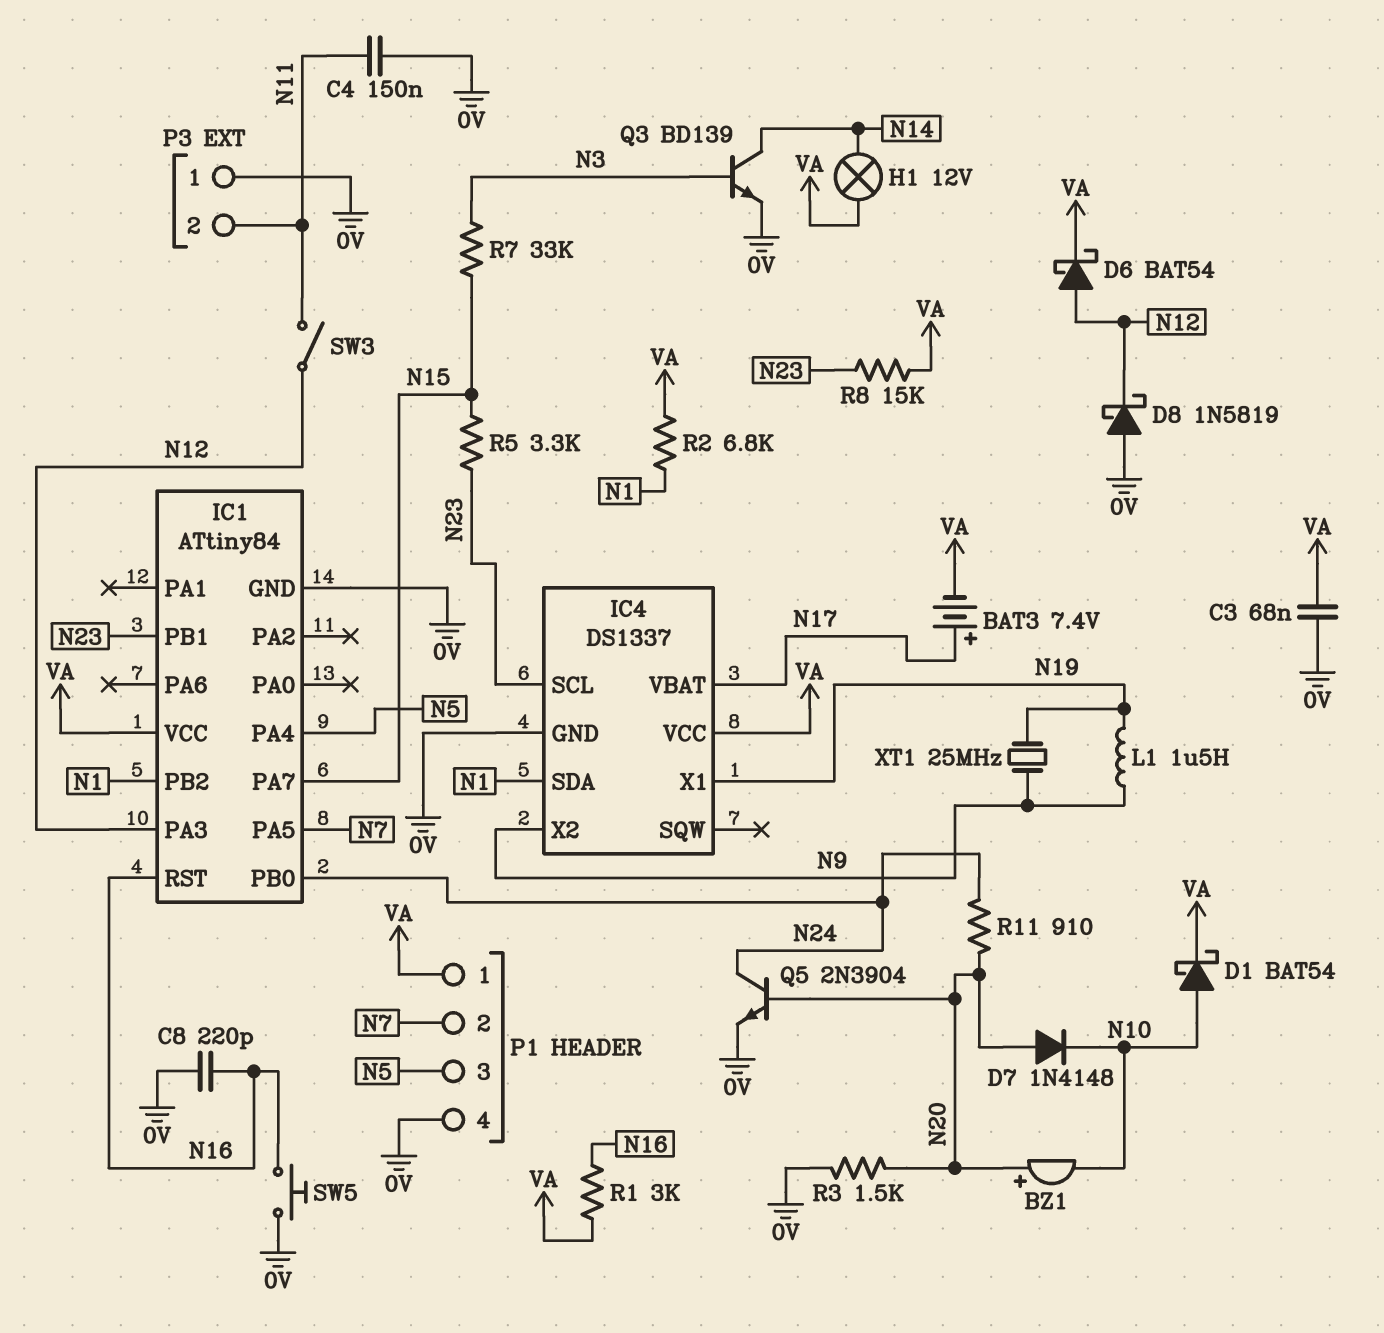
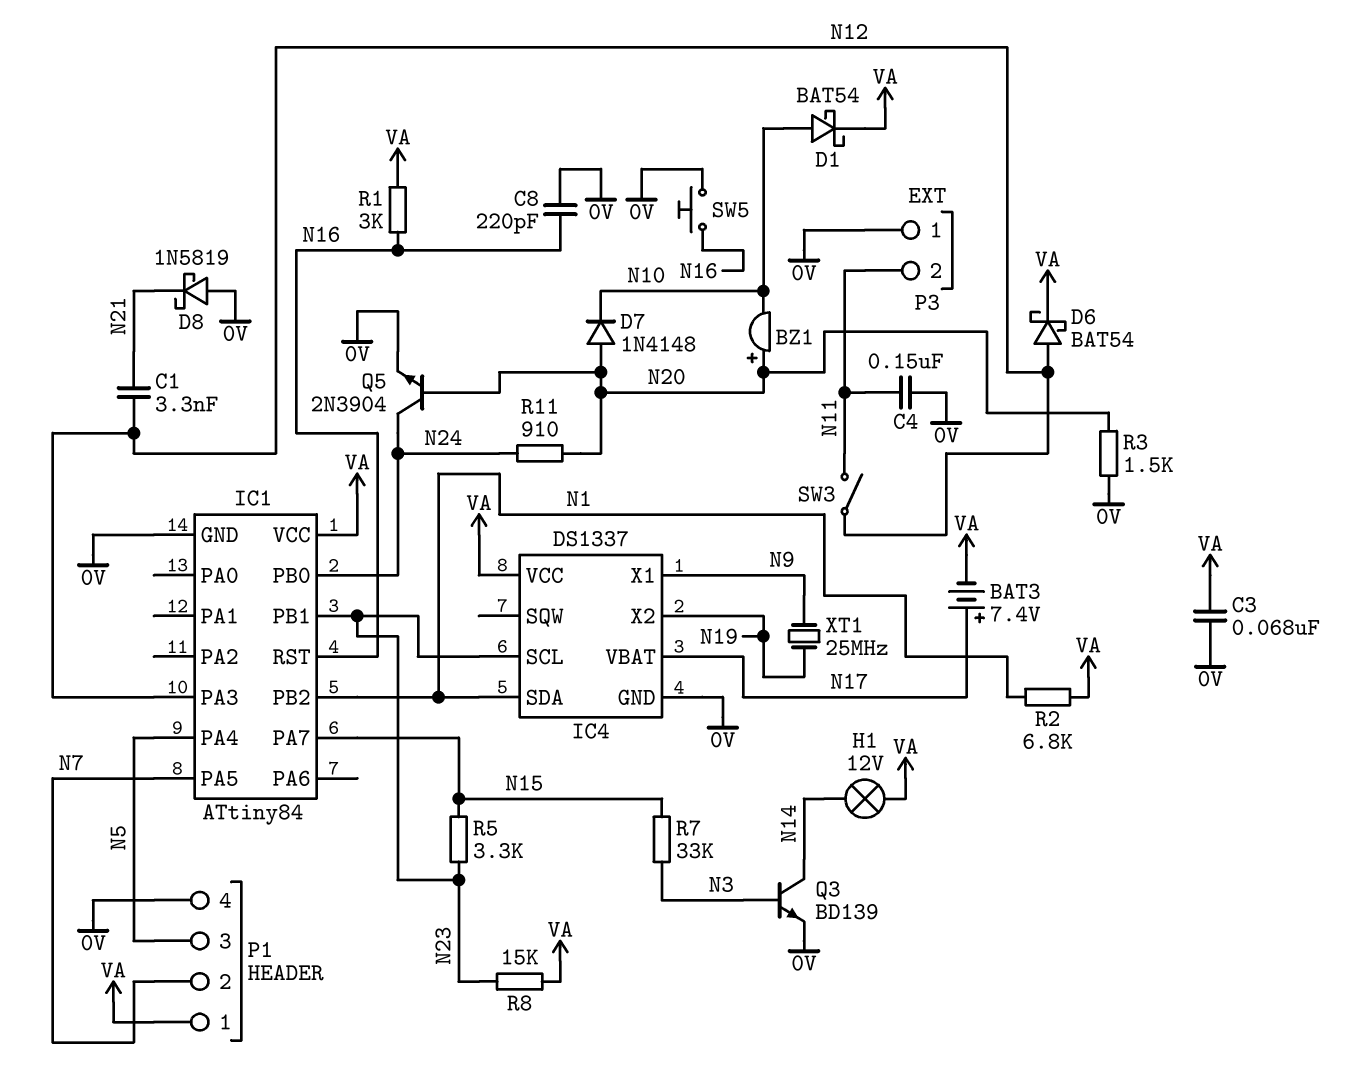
C1: none -> 3.3nF (N12, N21)
D8: schottky 1N5819 (A 0V, K N12) -> schottky 1N5819 (A 0V, K N21)
IC4 pin X1: N19 -> N9
IC4 pin X2: N9 -> N19
L1: 1.5uH (N9, N19) -> none

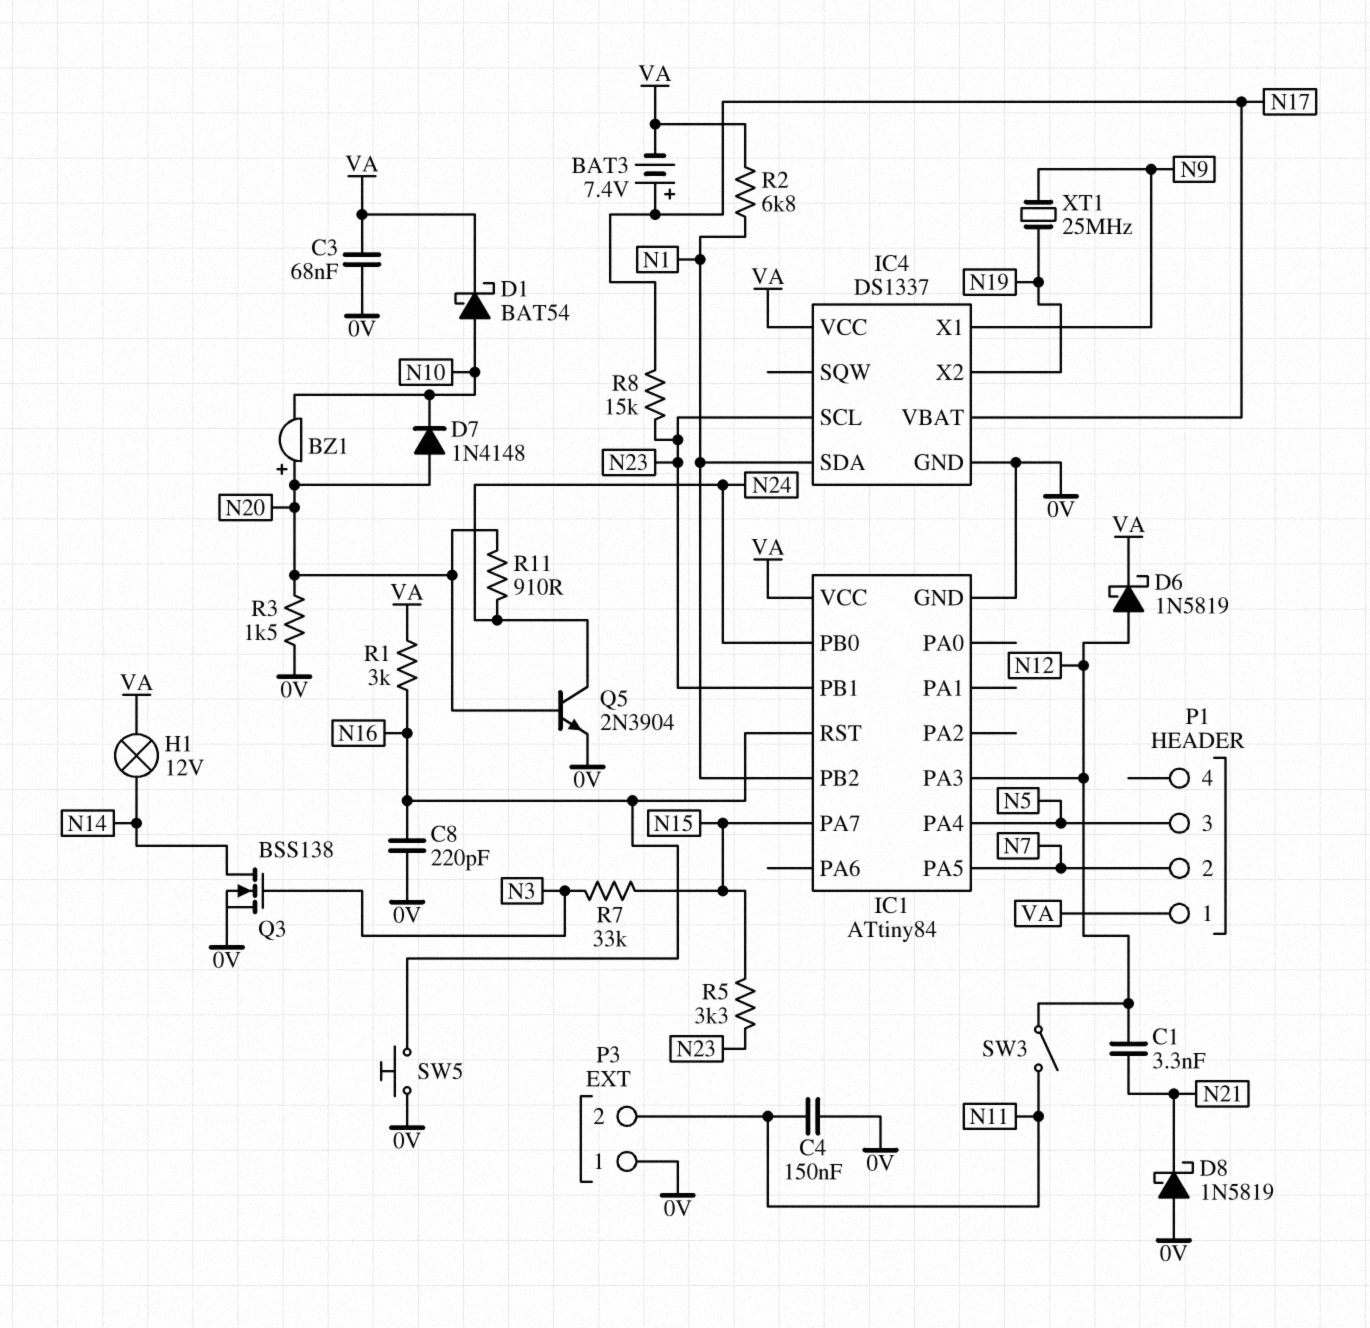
D6: schottky BAT54 (A N12, K VA) -> schottky 1N5819 (A N12, K VA)
P1 pin 4: 0V -> none
Q3: NPN BD139 (B N3, C N14, E 0V) -> NMOS BSS138 (G N3, D N14, S 0V)
R8: 15k (N23, VA) -> 15k (N17, N23)

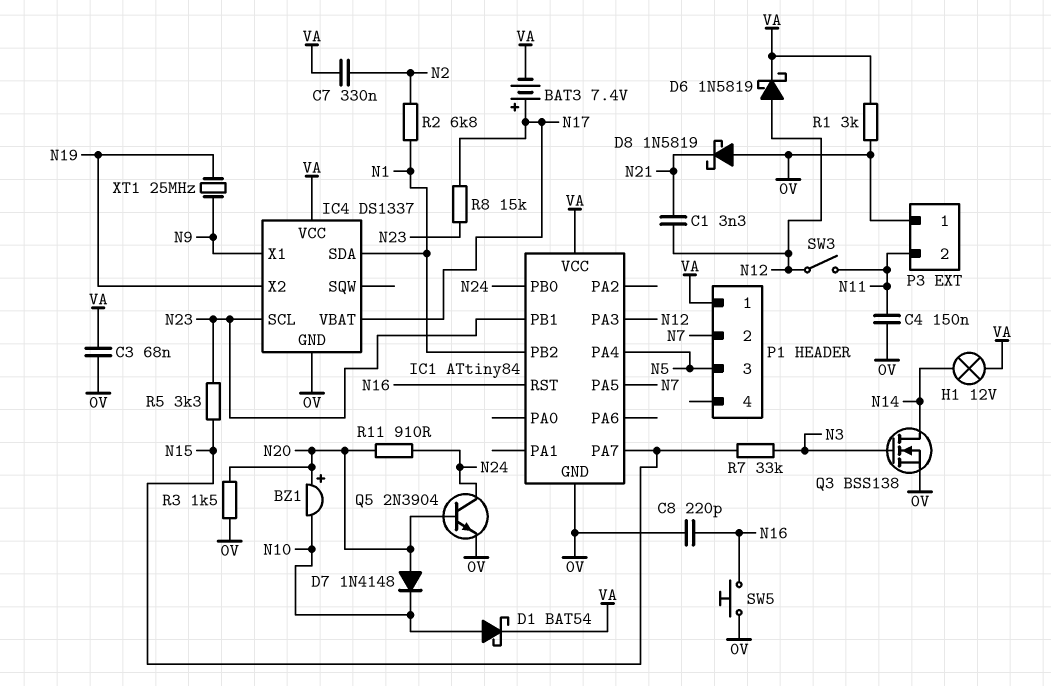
C7: none -> 330nF (N2, VA)
R1: 3k (N16, VA) -> 3k (0V, VA)
R2: 6.8k (N1, VA) -> 6.8k (N1, N2)

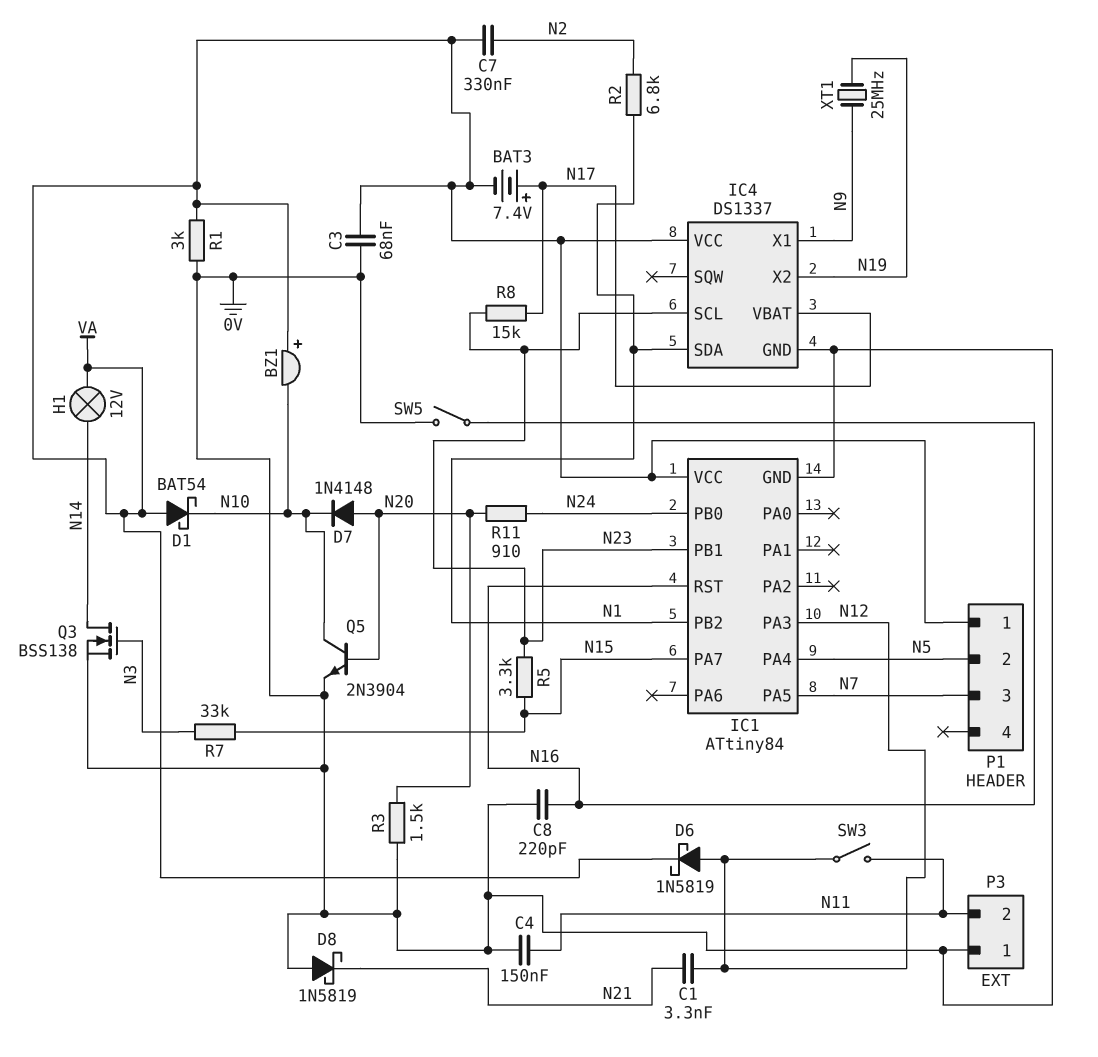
BZ1: buzzer (plus N20, minus N10) -> buzzer (plus VA, minus N10)
D1: schottky BAT54 (A N10, K VA) -> schottky BAT54 (A VA, K N10)
P1 pin 2: N7 -> N5
P1 pin 3: N5 -> N7
Q5: NPN 2N3904 (B N20, C N24, E 0V) -> NPN 2N3904 (B N20, C N10, E 0V)
SW5: button (0V, N16) -> switch (0V, N16)

